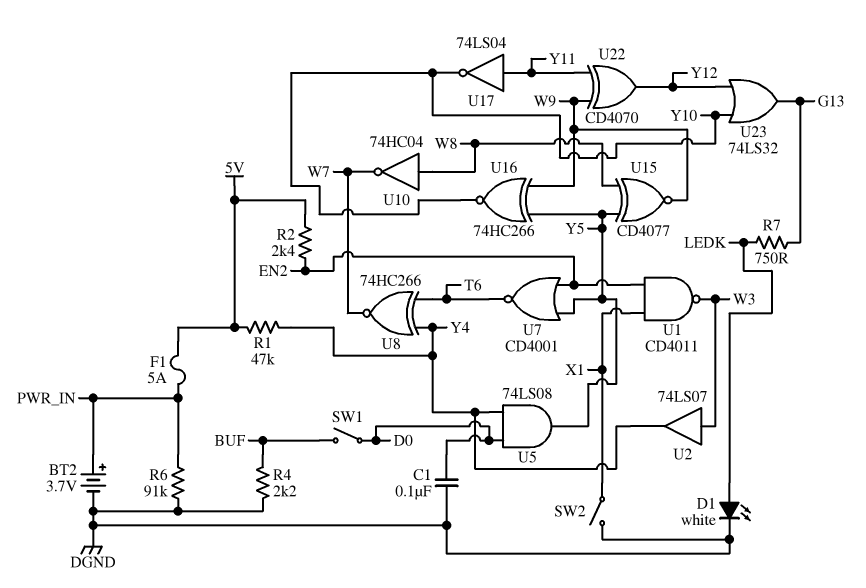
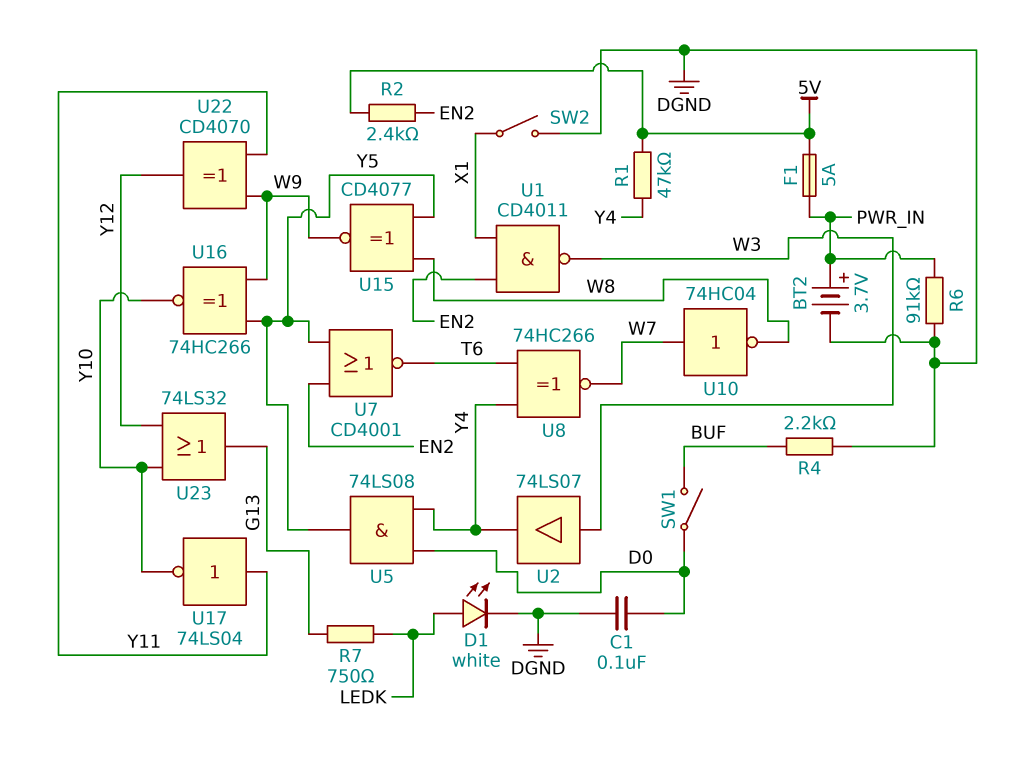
U10: NOT 74HC04 (in W8, out W7) -> NOT 74HC04 (in W7, out W8)

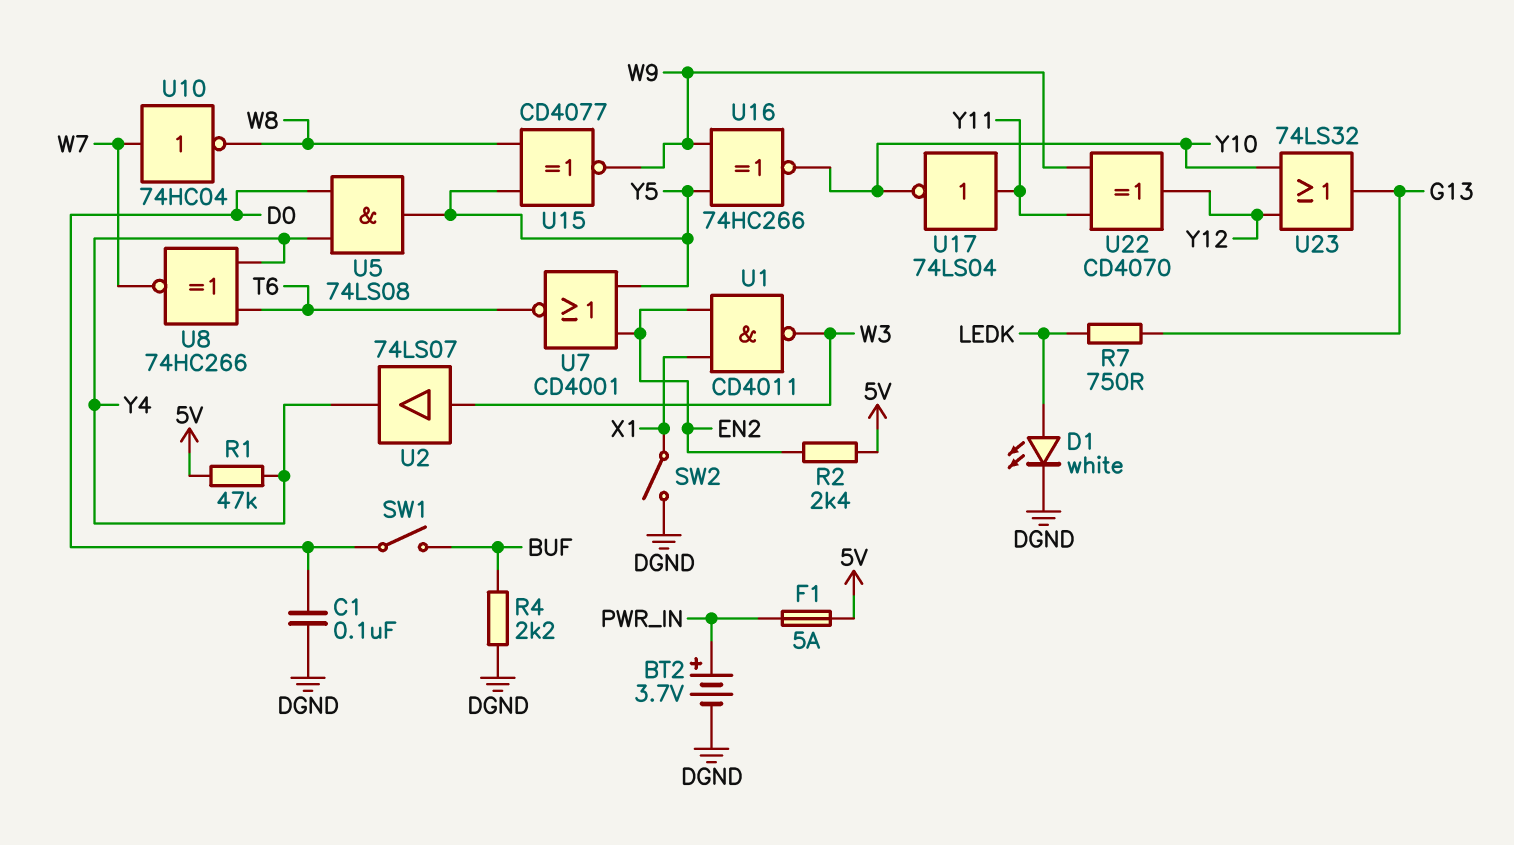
R6: 91k (DGND, PWR_IN) -> none

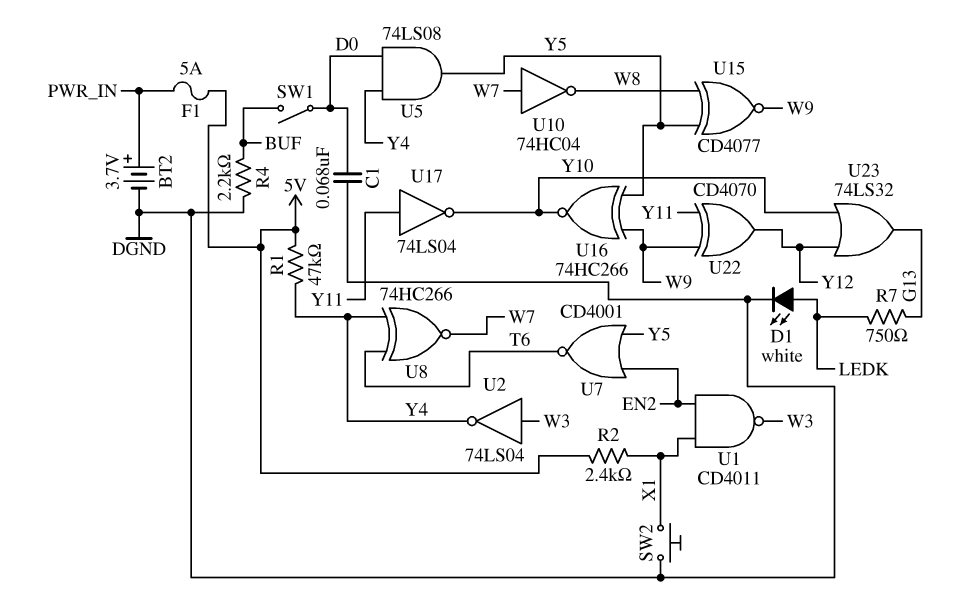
C1: 100nF (D0, DGND) -> 68nF (D0, DGND)
R2: 2.4k (5V, EN2) -> 2.4k (5V, X1)
SW2: switch (DGND, X1) -> button (DGND, X1)
U2: buffer 74LS07 (in W3, out Y4) -> NOT 74LS04 (in W3, out Y4)

